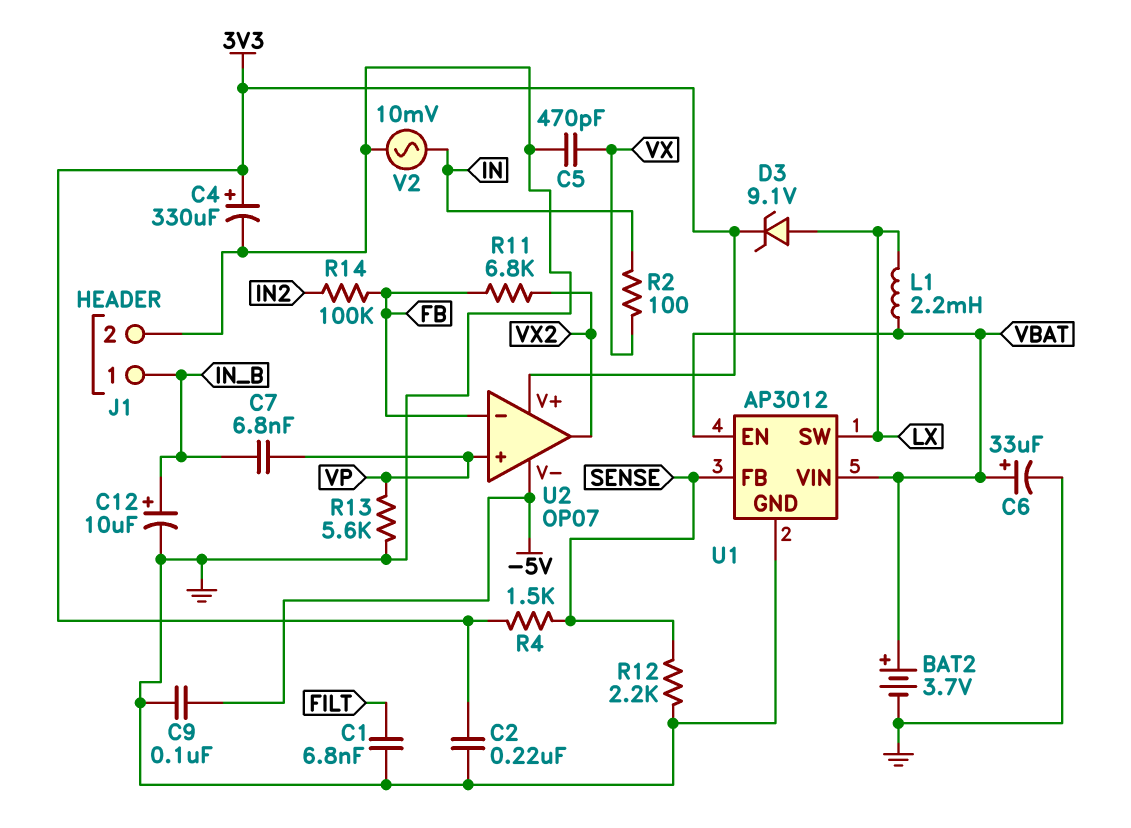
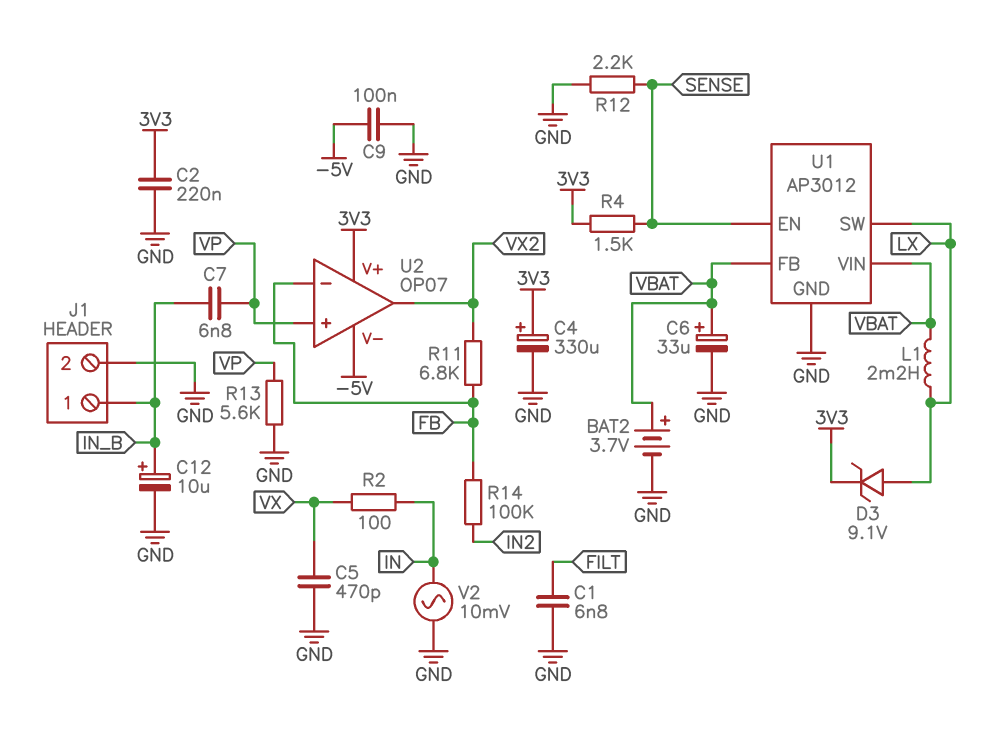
U1 pin EN: VBAT -> SENSE
U1 pin FB: SENSE -> VBAT

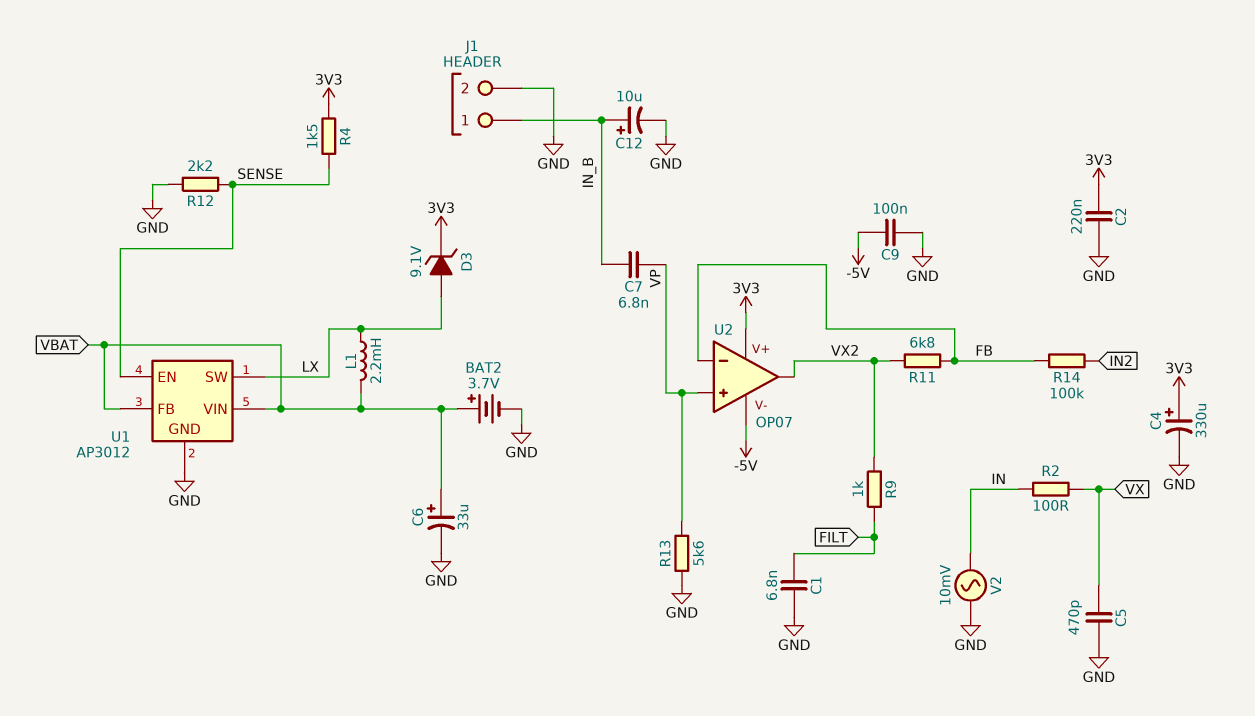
R9: none -> 1k (FILT, VX2)

